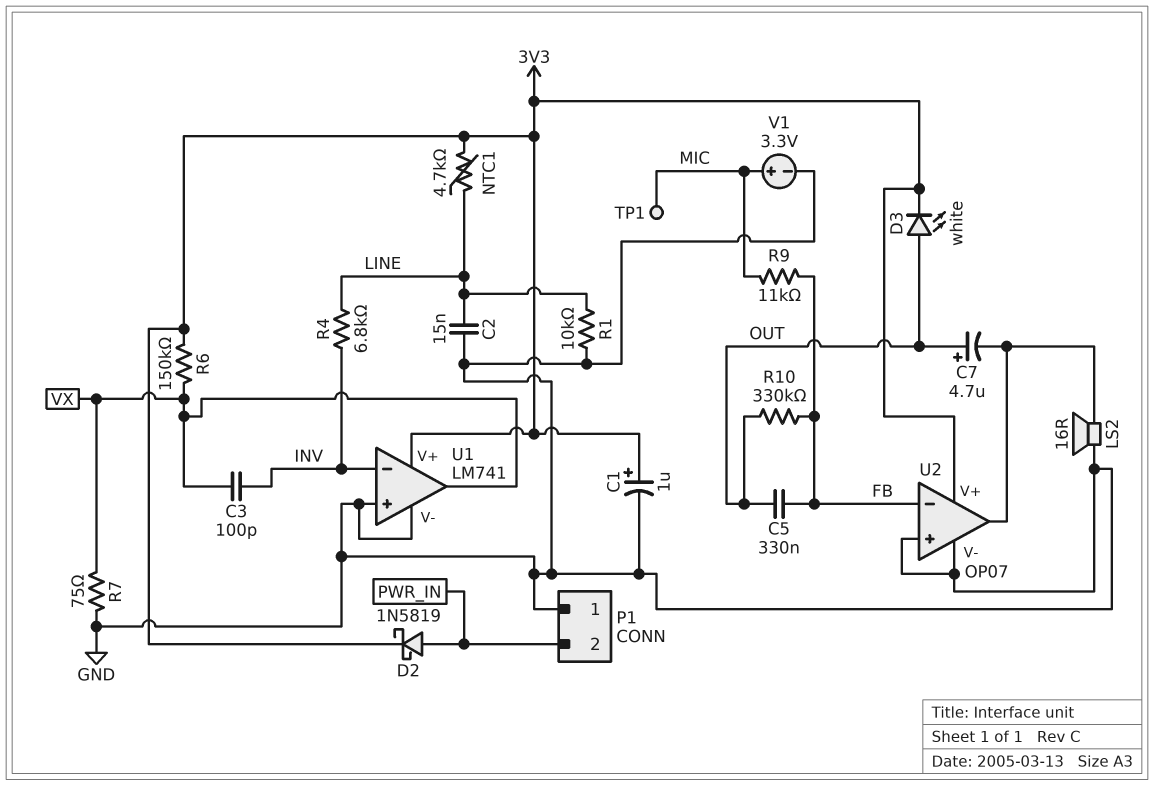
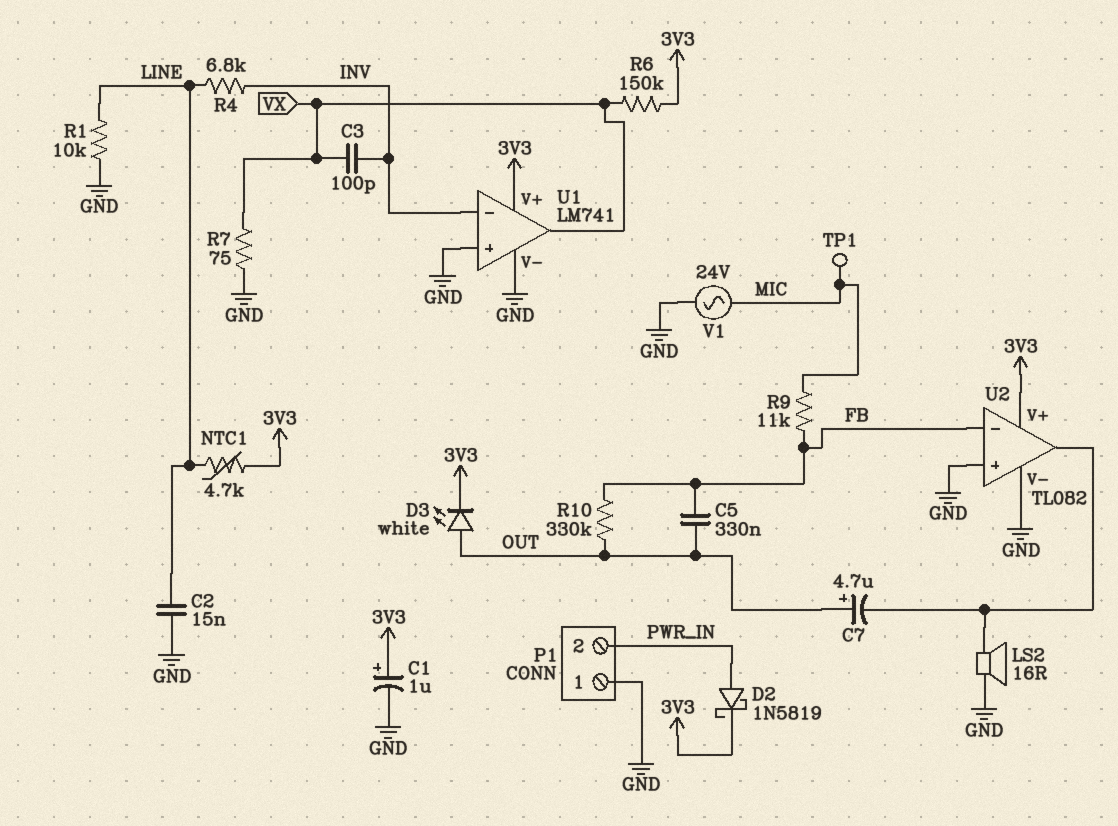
U2: OP07 -> TL082
V1: 3.3V (plus MIC, minus GND) -> AC 24V (GND, MIC)

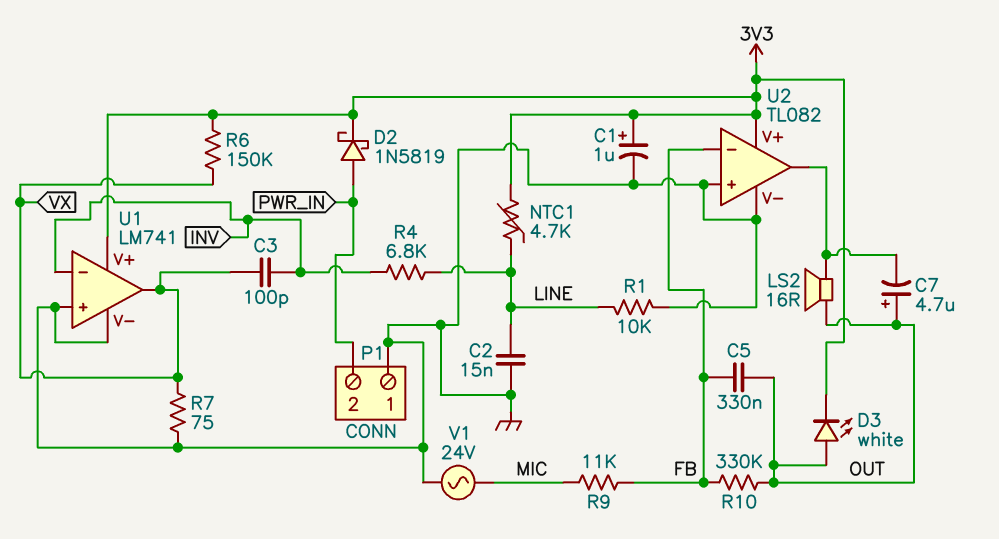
LS2: speaker 16R (GND, U2/out) -> speaker 16R (OUT, U2/out)
TP1: test point (MIC) -> none

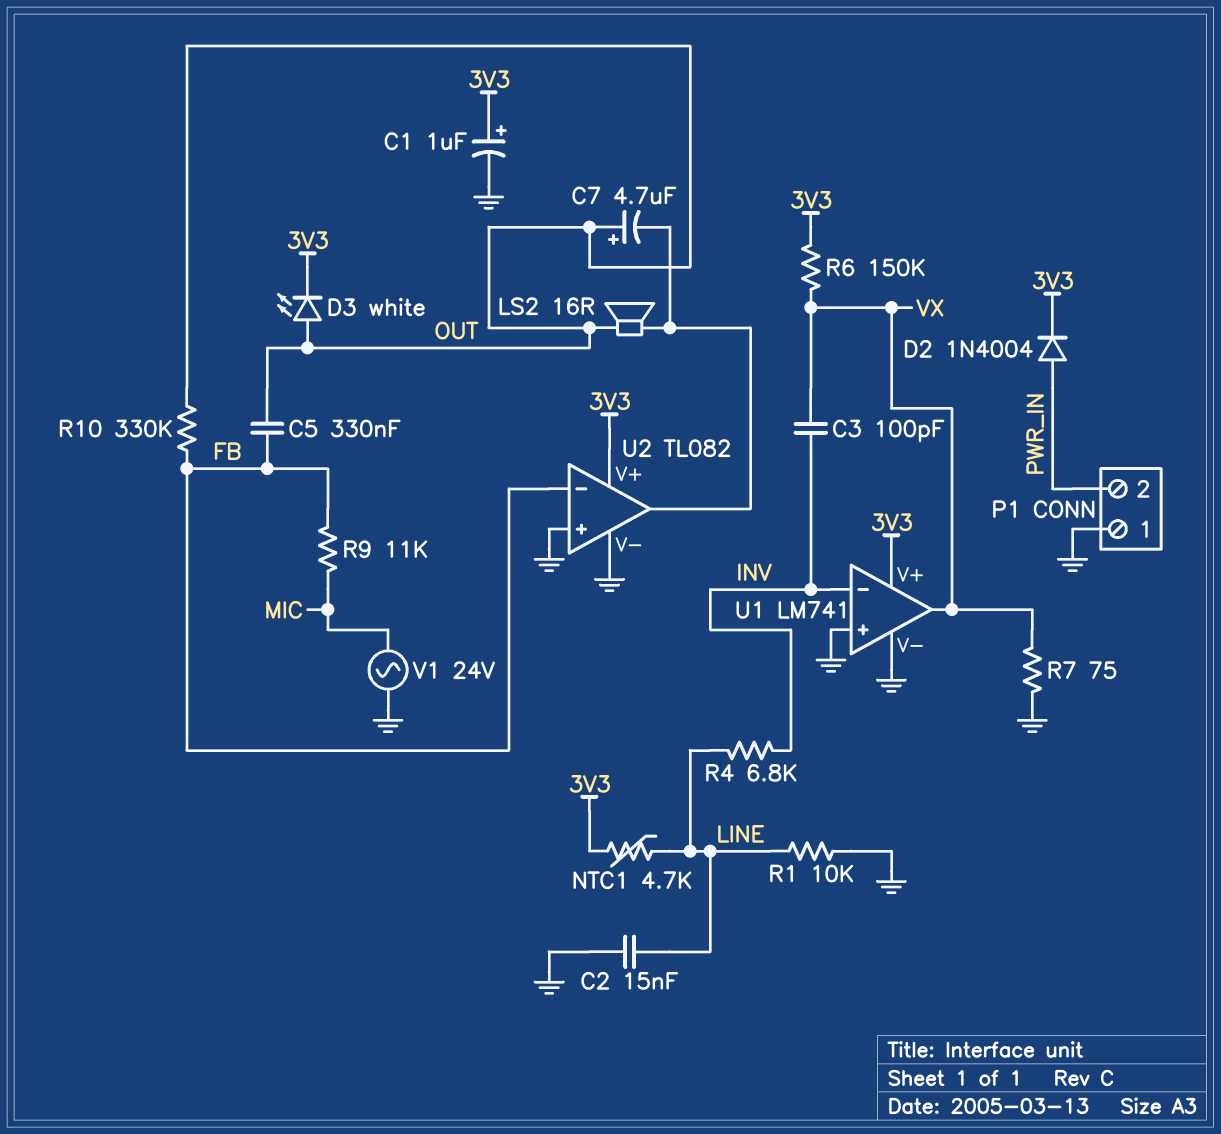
D2: schottky 1N5819 (A PWR_IN, K 3V3) -> diode 1N4004 (A PWR_IN, K 3V3)

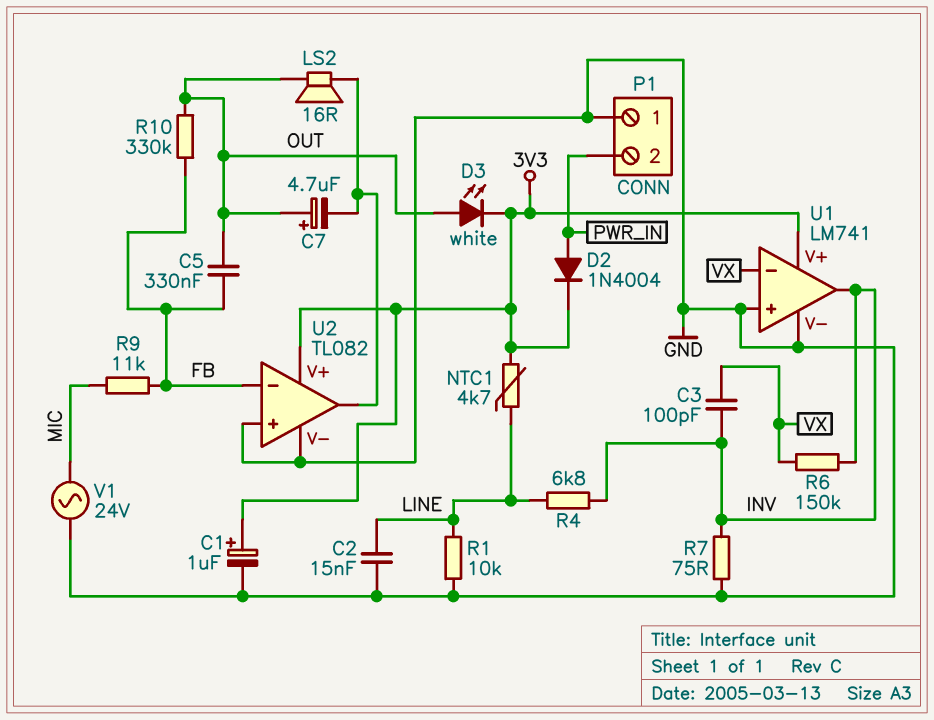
R6: 150k (3V3, VX) -> 150k (INV, VX)
R7: 75 (GND, VX) -> 75 (GND, INV)
U1 pin in-: INV -> VX
U1 pin out: VX -> INV

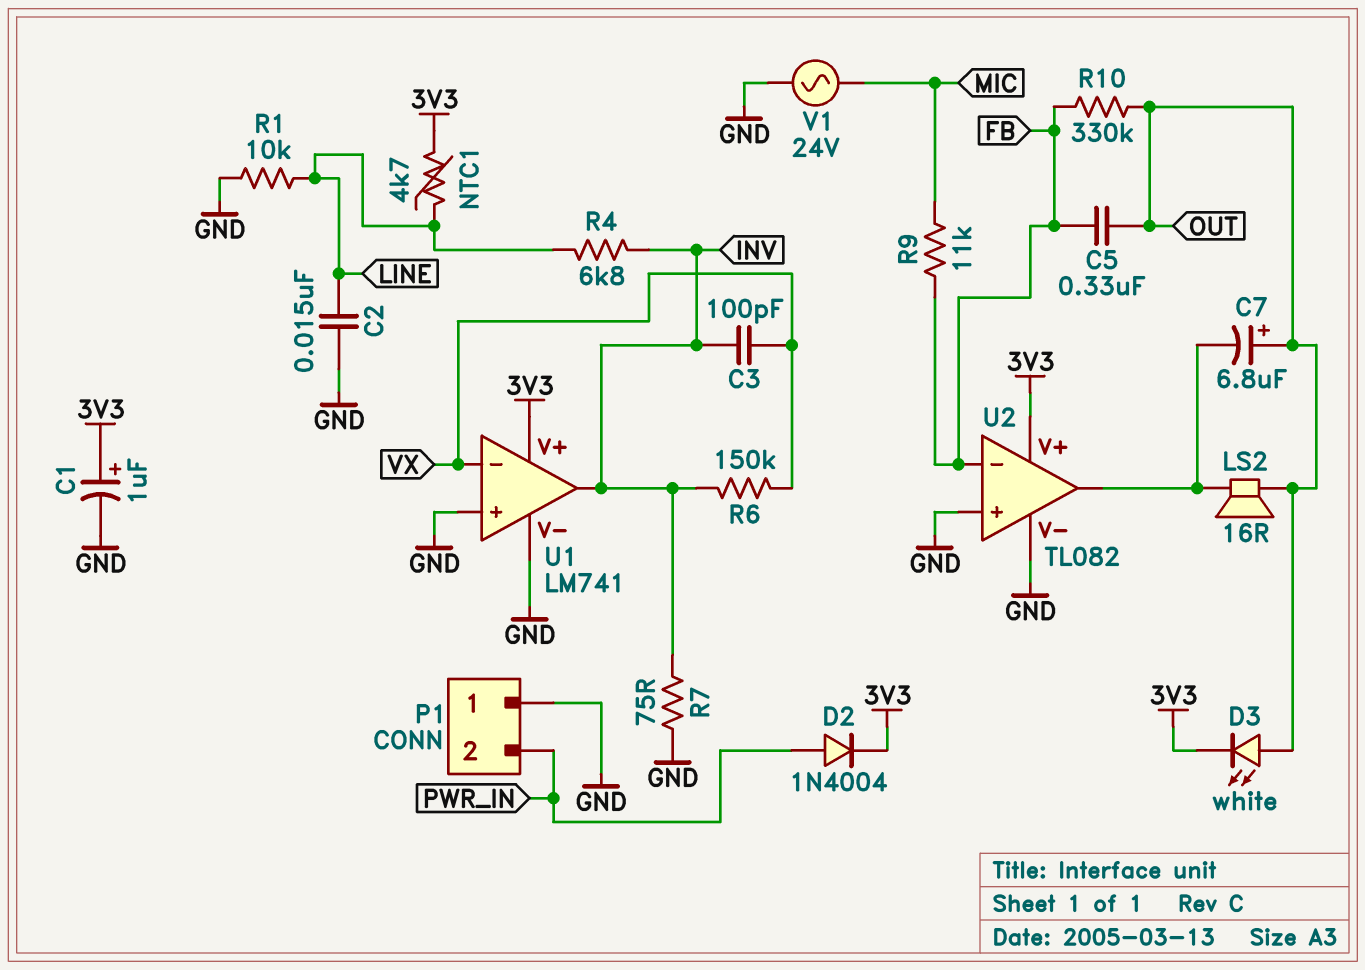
C7: 4.7uF (plus OUT, minus U2/out) -> 6.8uF (plus OUT, minus U2/out)

